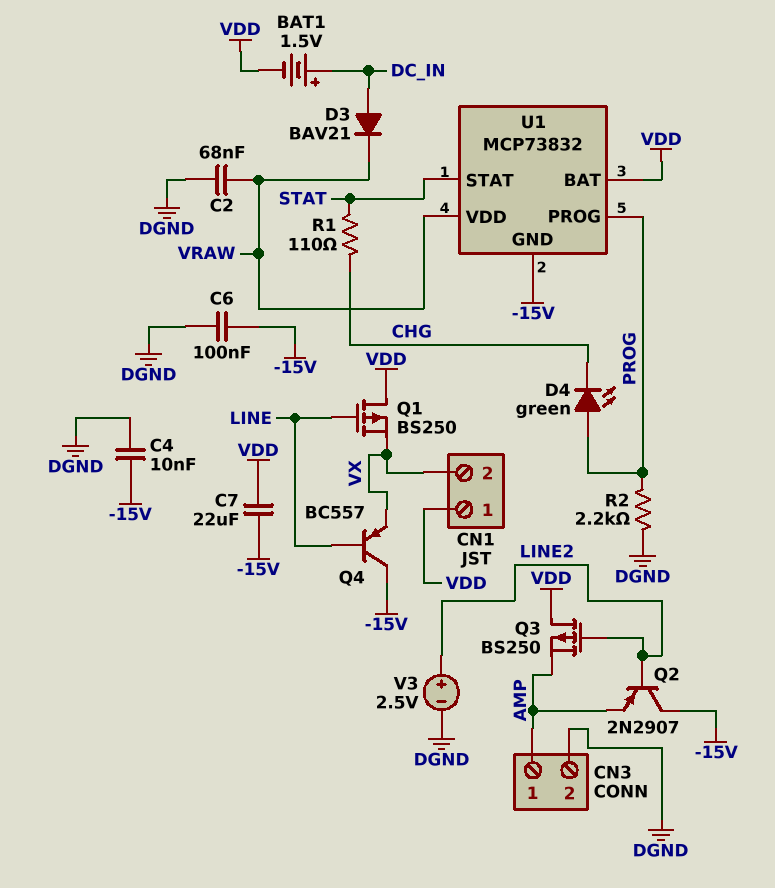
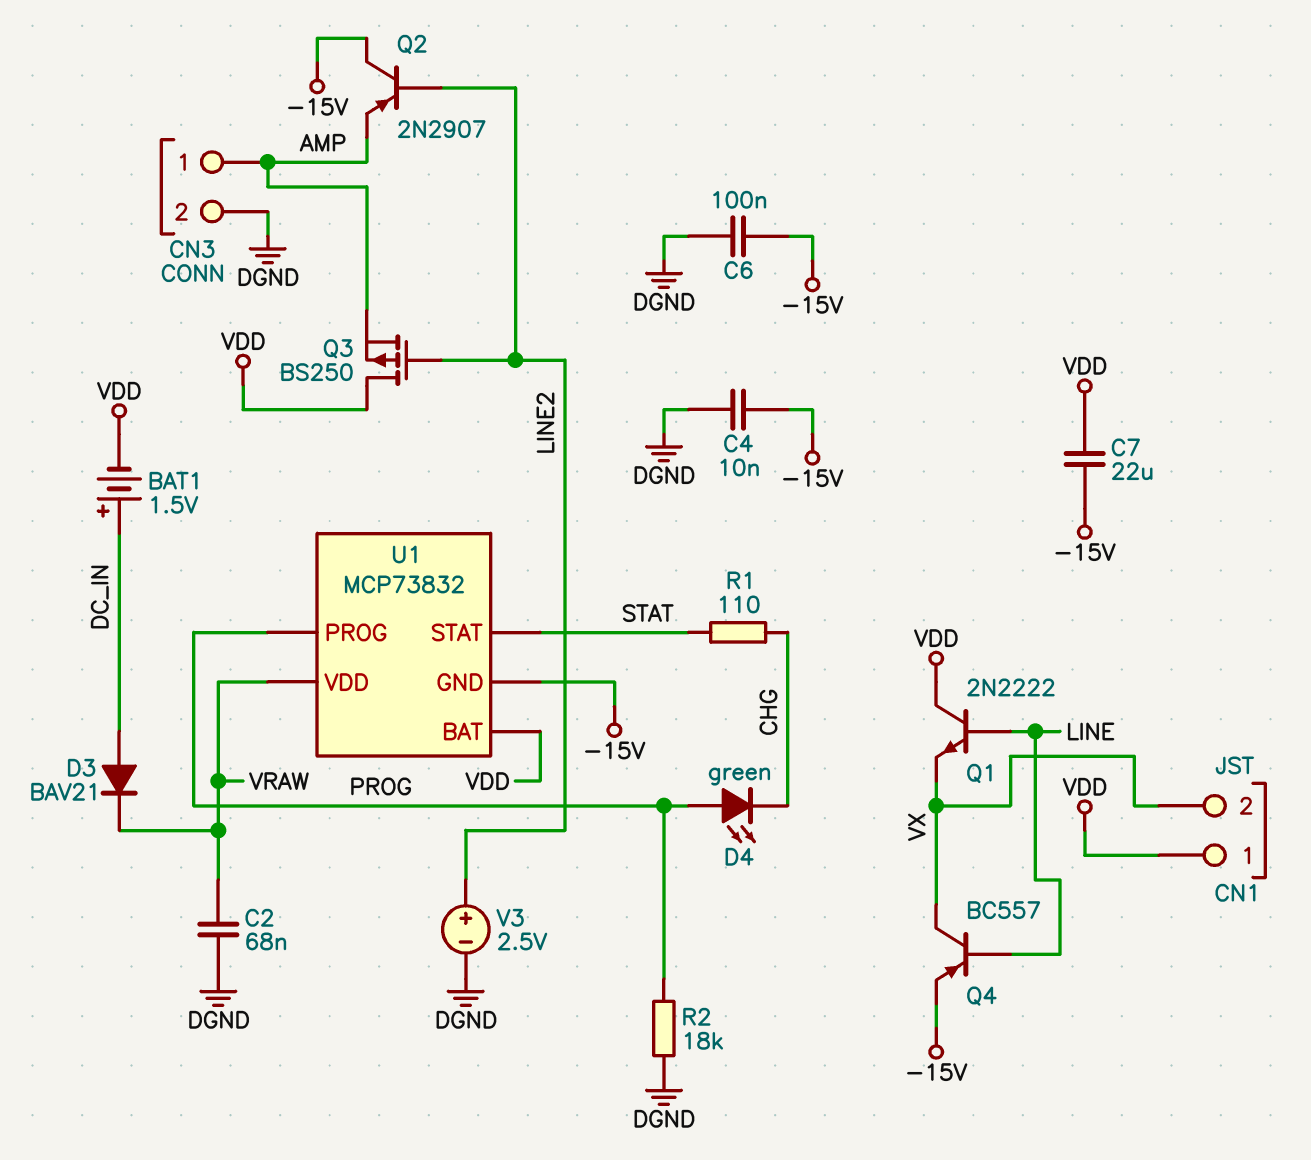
Q1: PMOS BS250 (G LINE, D VDD, S VX) -> NPN 2N2222 (B LINE, C VDD, E VX)
Q4: PNP BC557 (B LINE, C -15V, E VX) -> PNP BC557 (B LINE, C VX, E -15V)
R2: 2.2k (DGND, PROG) -> 18k (DGND, PROG)

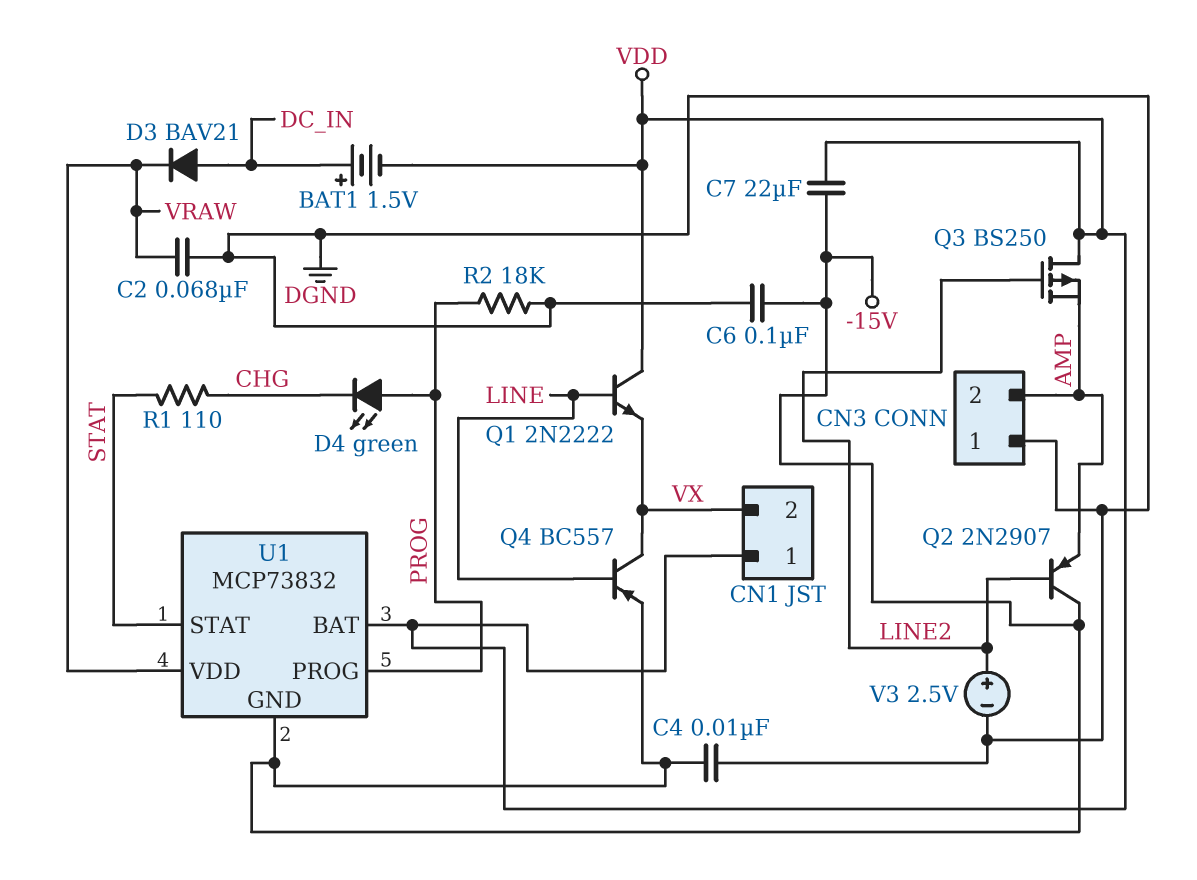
CN3 pin 1: AMP -> DGND
CN3 pin 2: DGND -> AMP

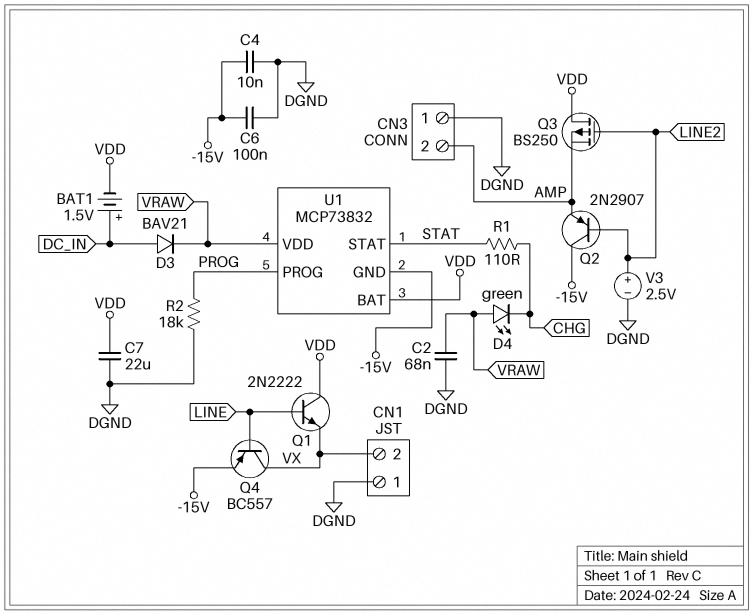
C7: 22uF (-15V, VDD) -> 22uF (DGND, VDD)
CN1 pin 1: VDD -> DGND
D4: LED green (A PROG, K CHG) -> LED green (A VRAW, K CHG)

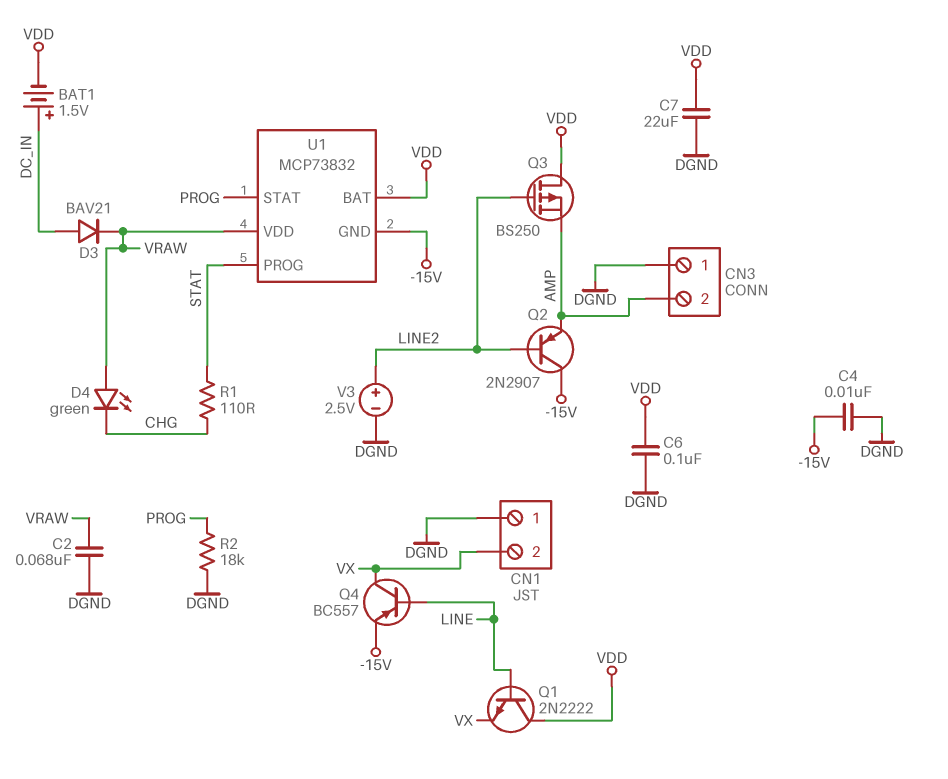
C6: 100nF (-15V, DGND) -> 100nF (DGND, VDD)
U1 pin PROG: PROG -> STAT
U1 pin STAT: STAT -> PROG

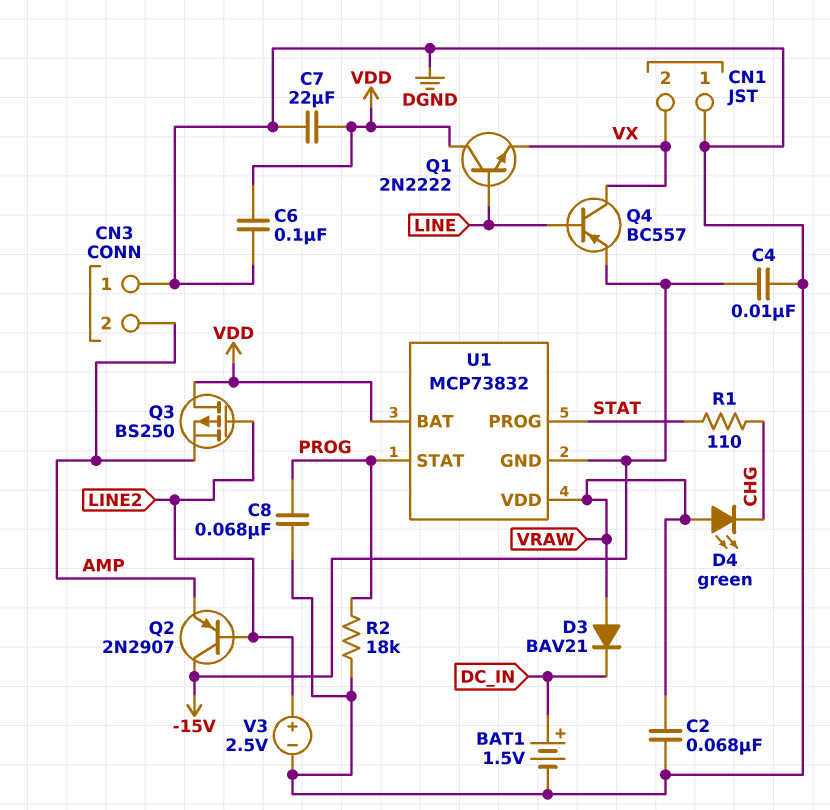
BAT1: 1.5V (plus DC_IN, minus VDD) -> 1.5V (plus DC_IN, minus DGND)
C8: none -> 68nF (DGND, PROG)
D3: diode BAV21 (A DC_IN, K VRAW) -> diode BAV21 (A VRAW, K DC_IN)

